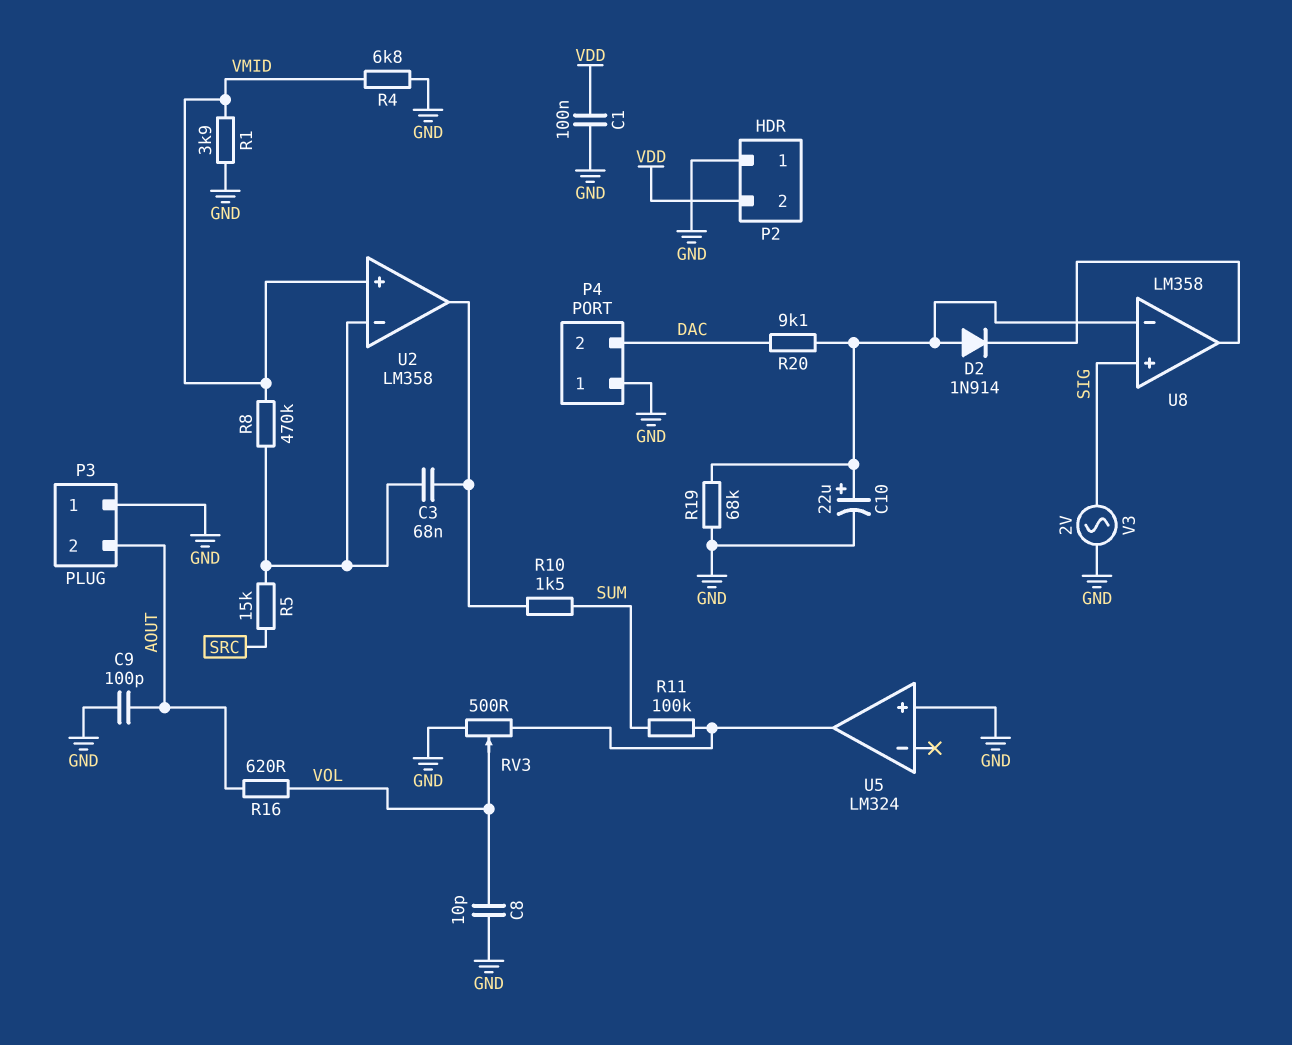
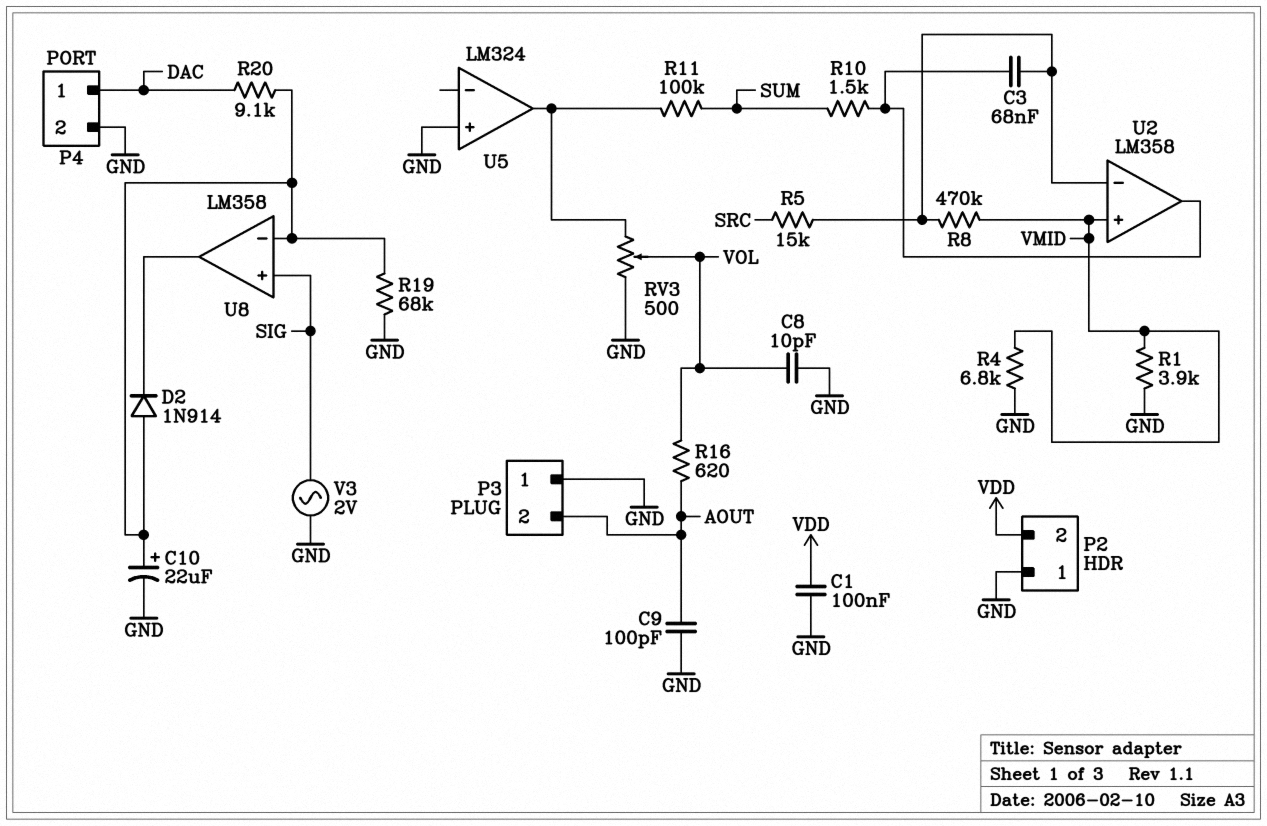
P4 pin 1: GND -> DAC
P4 pin 2: DAC -> GND

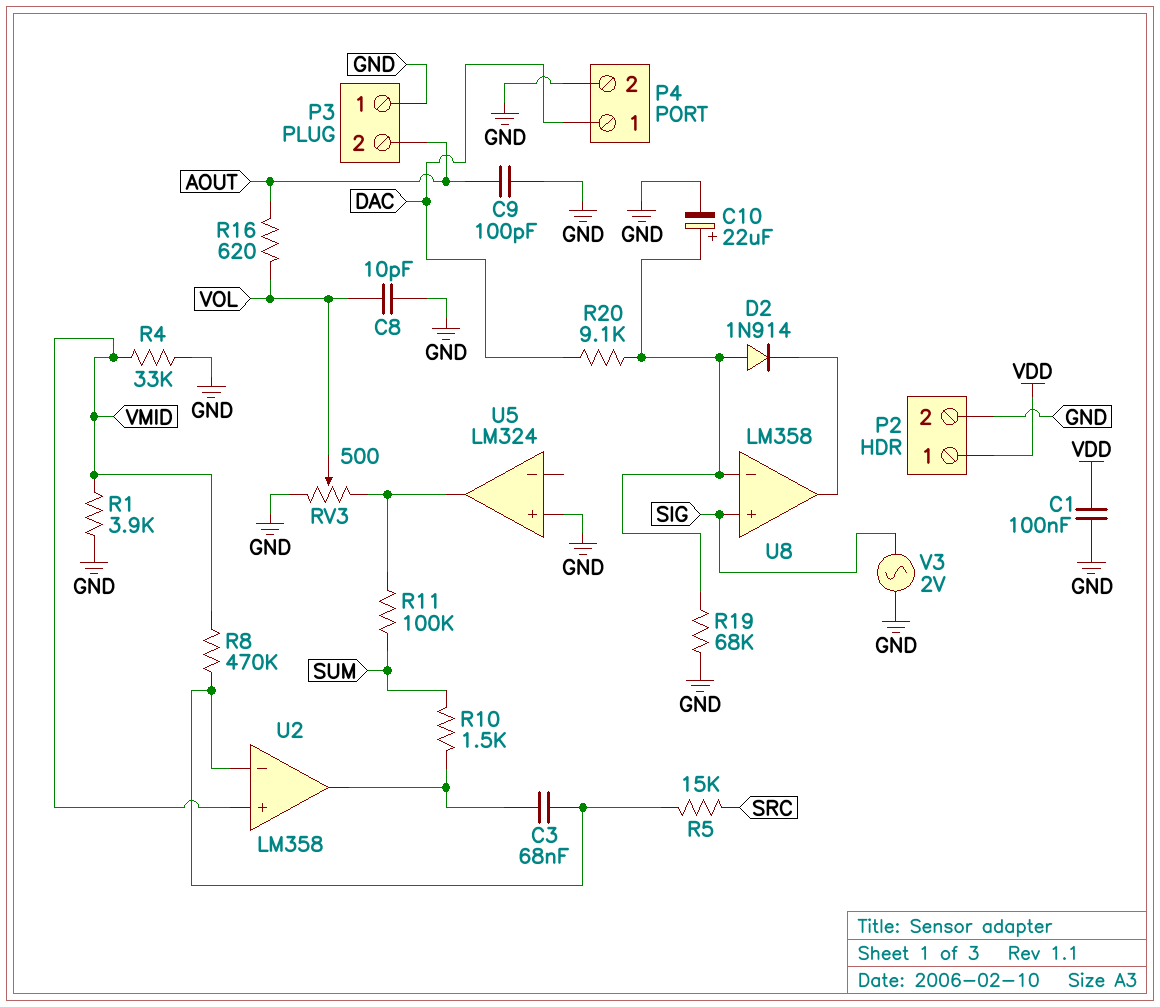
P2 pin 1: GND -> VDD
P2 pin 2: VDD -> GND
R4: 6.8k (GND, VMID) -> 33k (GND, VMID)

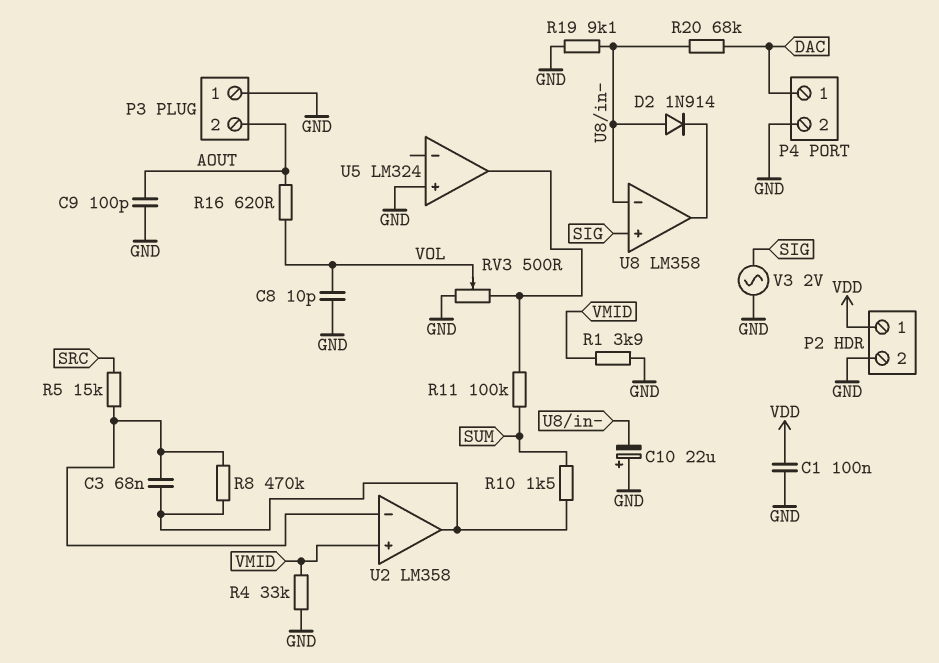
C10: 22uF (plus U8/in-, minus GND) -> 22uF (plus GND, minus U8/in-)
R8: 470k (U2/in-, VMID) -> 470k (U2/in-, U2/out)
R19: 68k (GND, U8/in-) -> 9.1k (GND, U8/in-)
R20: 9.1k (DAC, U8/in-) -> 68k (DAC, U8/in-)

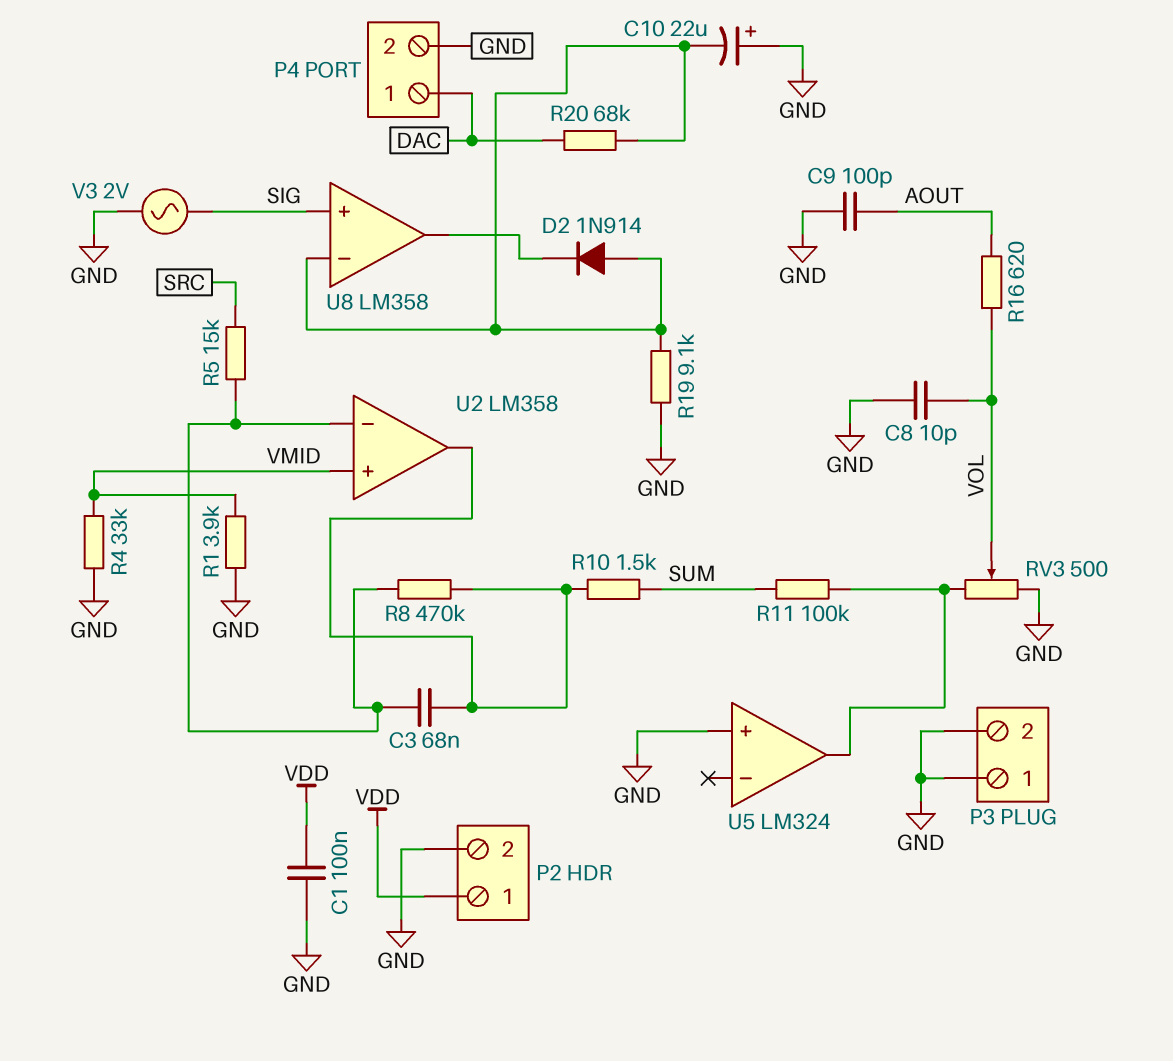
P3 pin 2: AOUT -> GND

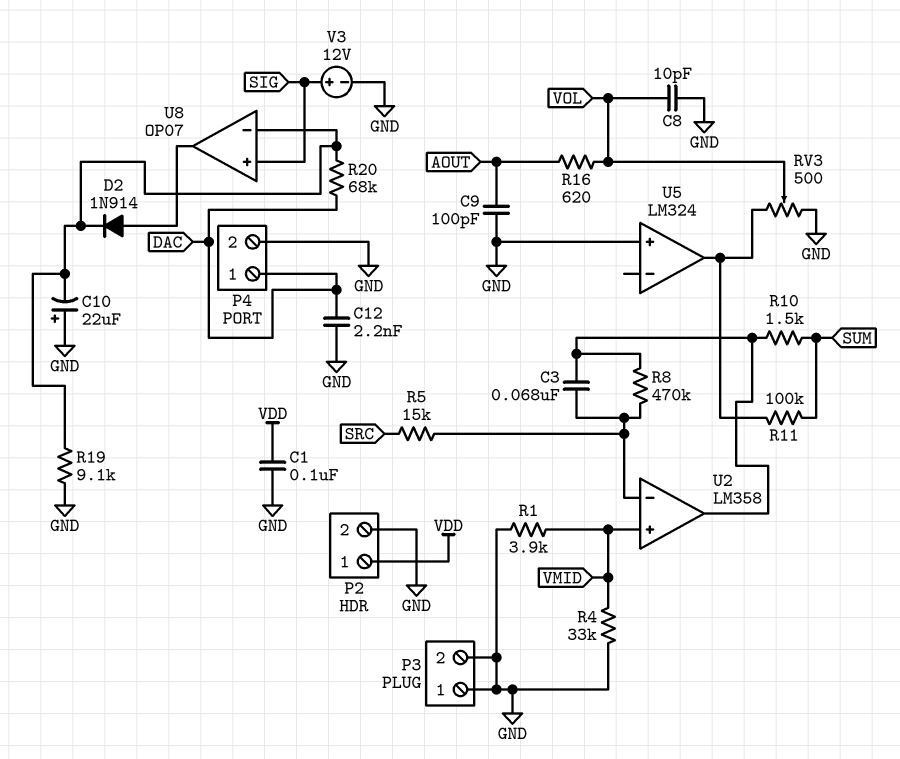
C12: none -> 2.2nF (DAC, GND)
D2: diode 1N914 (A U8/in-, K U8/out) -> diode 1N914 (A U8/out, K U8/in-)
U8: LM358 -> OP07
V3: AC 2V (GND, SIG) -> 12V (plus SIG, minus GND)

